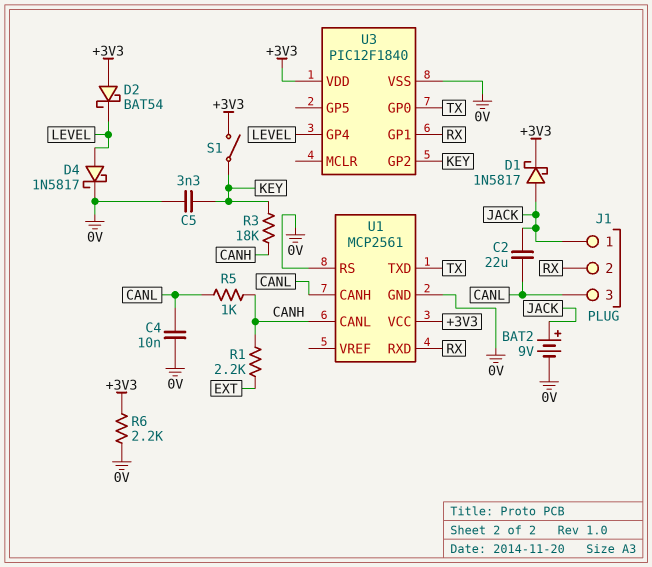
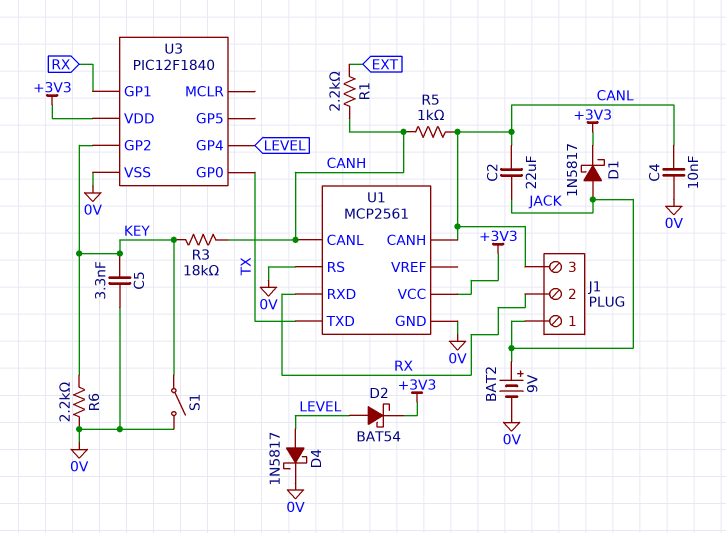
D2: schottky BAT54 (A +3V3, K LEVEL) -> schottky BAT54 (A LEVEL, K +3V3)
R6: 2.2k (+3V3, 0V) -> 2.2k (0V, KEY)
S1: switch (+3V3, KEY) -> switch (0V, KEY)

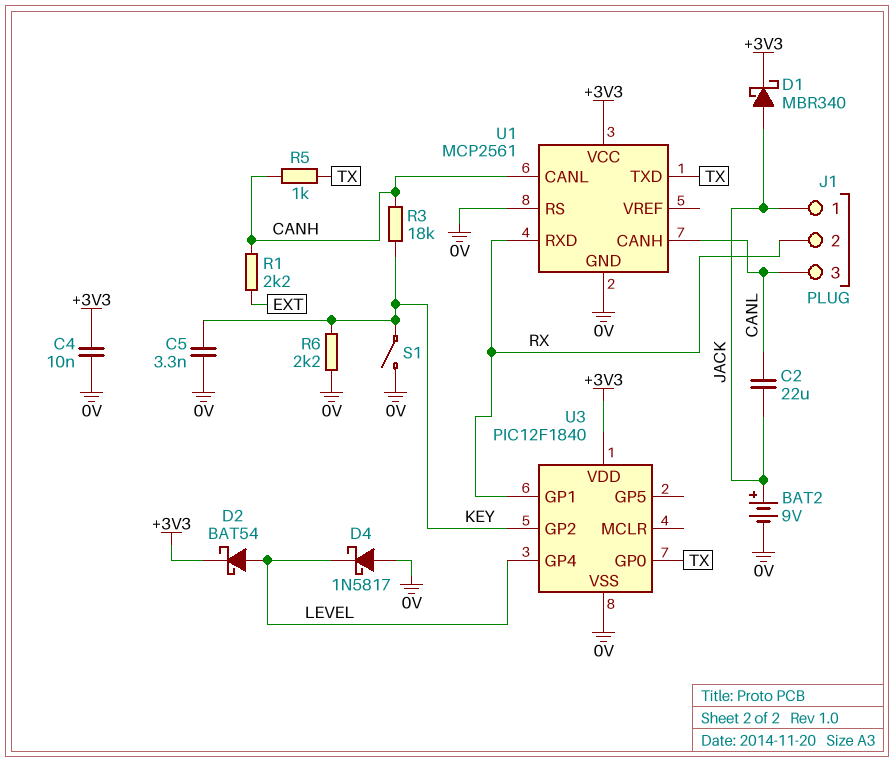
C4: 10nF (0V, CANL) -> 10nF (+3V3, 0V)
D1: schottky 1N5817 (A JACK, K +3V3) -> schottky MBR340 (A JACK, K +3V3)
D4: schottky 1N5817 (A LEVEL, K 0V) -> schottky 1N5817 (A 0V, K LEVEL)
R5: 1k (CANH, CANL) -> 1k (CANH, TX)

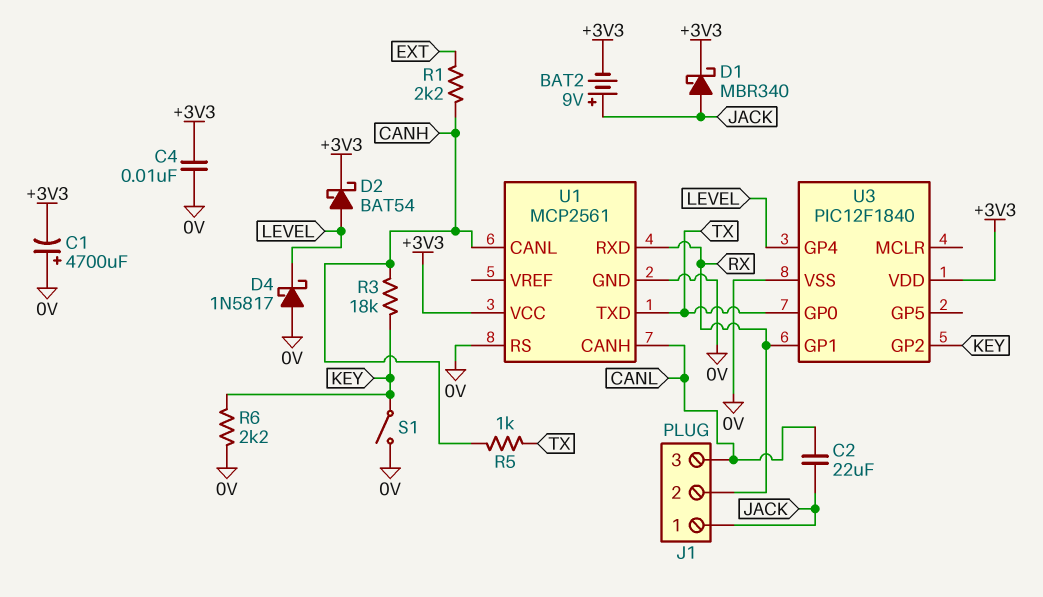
BAT2: 9V (plus JACK, minus 0V) -> 9V (plus JACK, minus +3V3)
C1: none -> 4700uF (plus 0V, minus +3V3)
C5: 3.3nF (0V, KEY) -> none

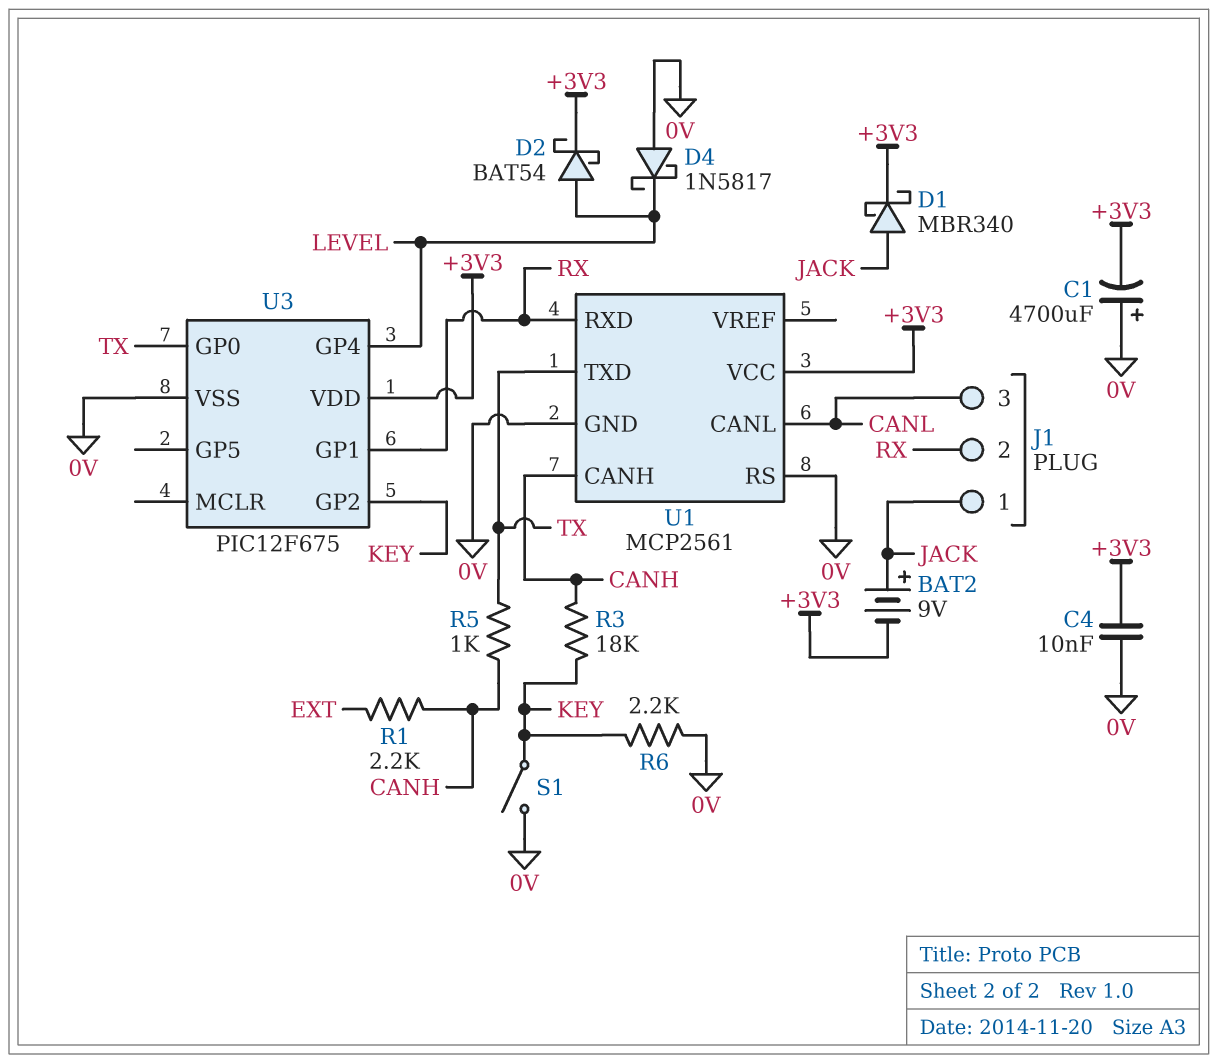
C2: 22uF (CANL, JACK) -> none
U1 pin CANH: CANL -> CANH
U1 pin CANL: CANH -> CANL
U3: PIC12F1840 -> PIC12F675

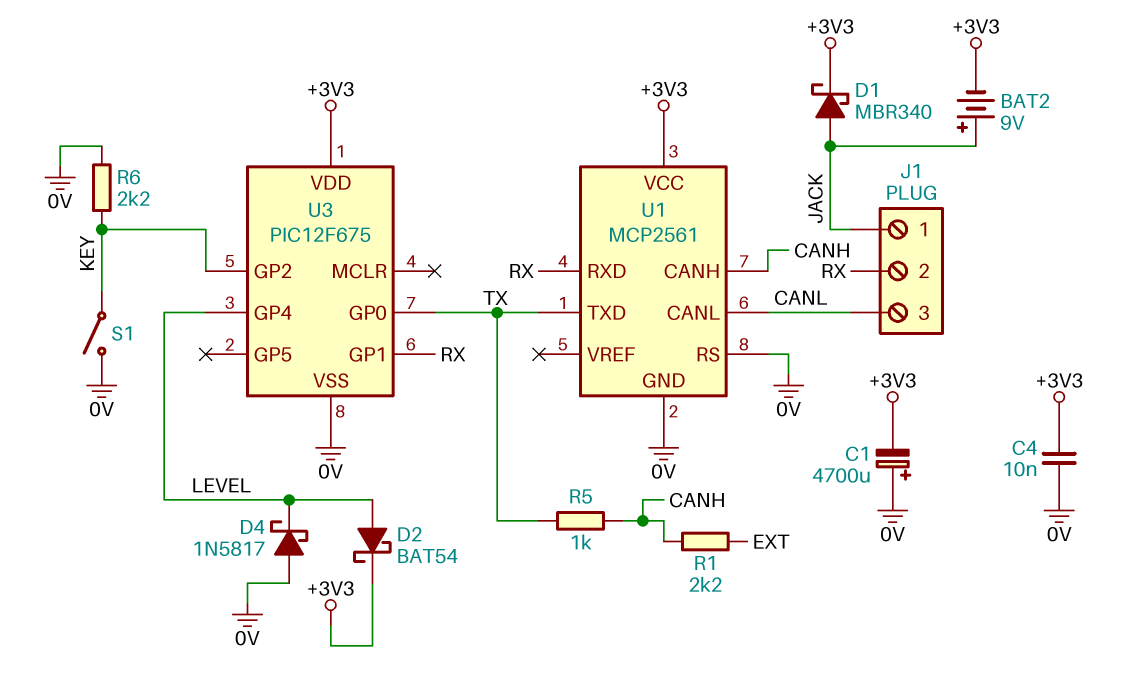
R3: 18k (CANH, KEY) -> none

